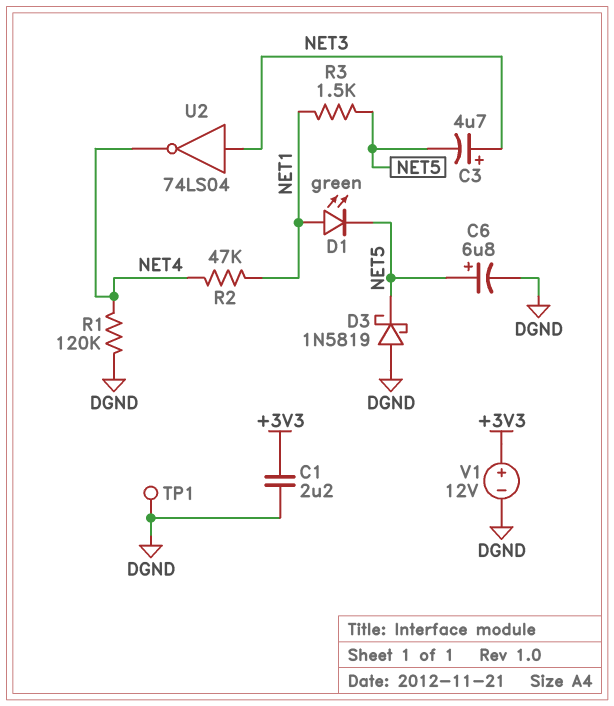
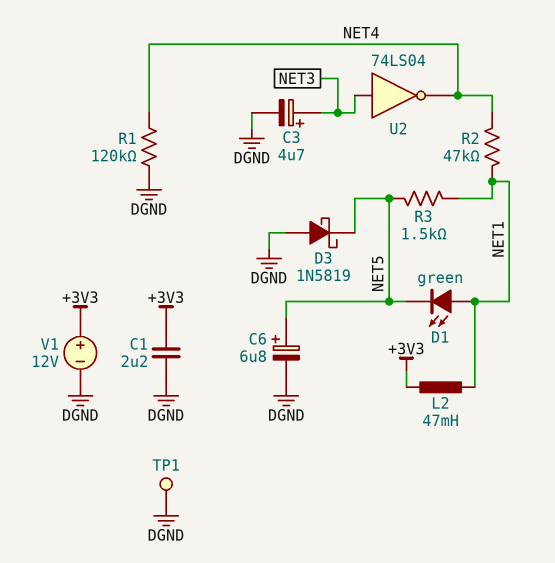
C3: 4.7uF (plus NET3, minus NET5) -> 4.7uF (plus NET3, minus DGND)
L2: none -> 47mH (+3V3, NET1)

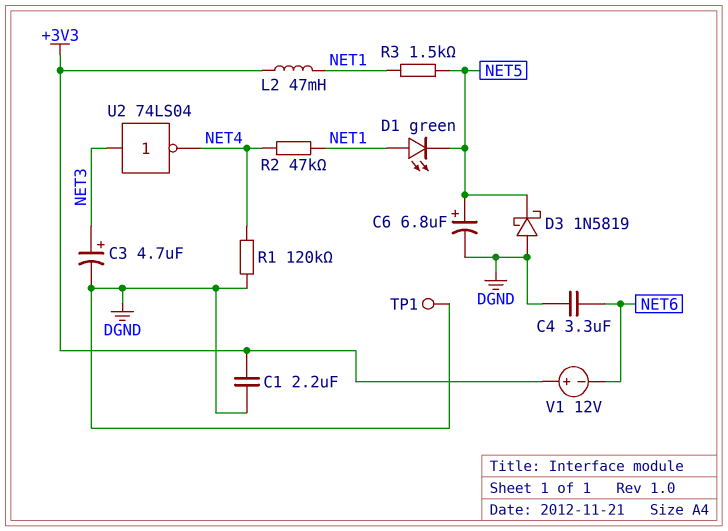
C4: none -> 3.3uF (DGND, NET6)
V1: 12V (plus +3V3, minus DGND) -> 12V (plus +3V3, minus NET6)

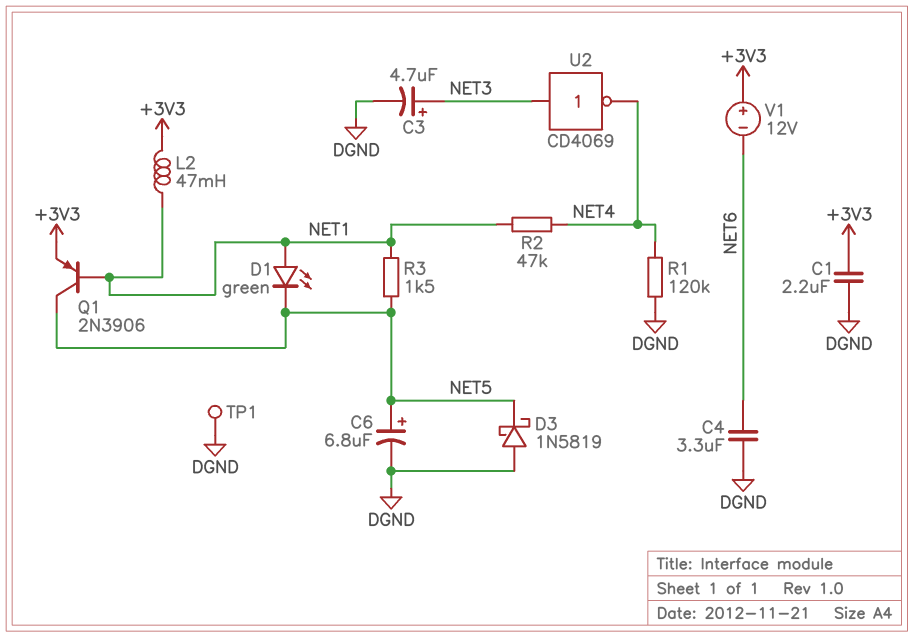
Q1: none -> PNP 2N3906 (B NET1, C NET5, E +3V3)
U2: NOT 74LS04 (in NET3, out NET4) -> NOT CD4069 (in NET3, out NET4)

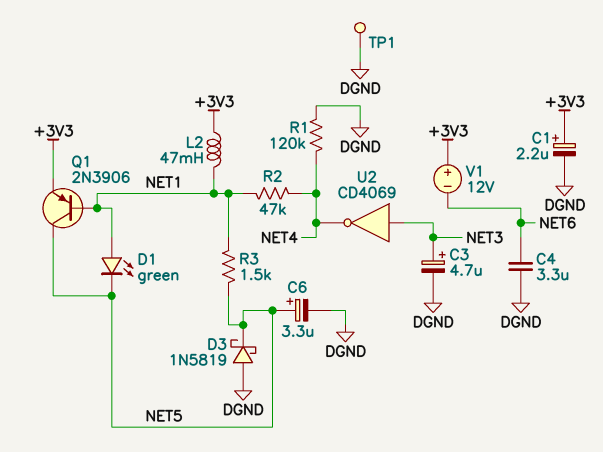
C1: 2.2uF (+3V3, DGND) -> 2.2uF (plus +3V3, minus DGND)
C6: 6.8uF (plus NET5, minus DGND) -> 3.3uF (plus NET5, minus DGND)

